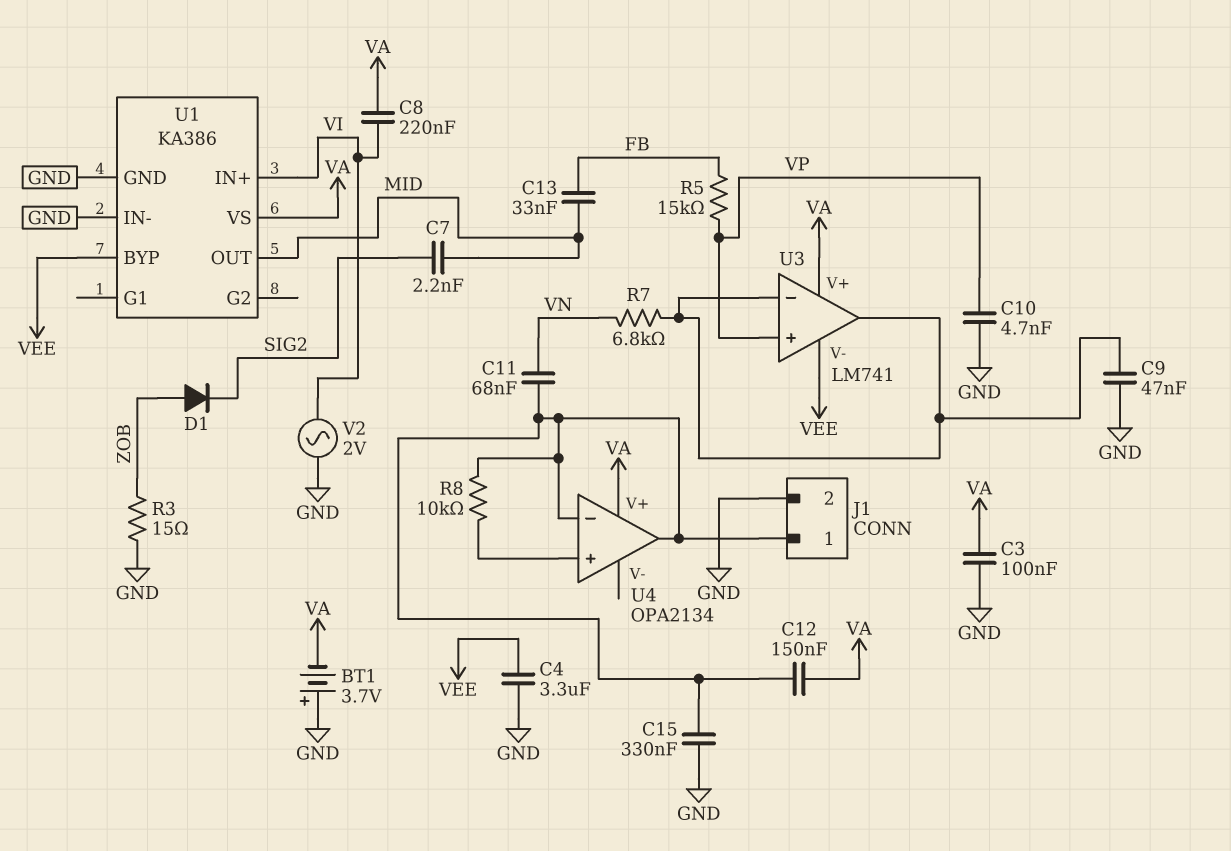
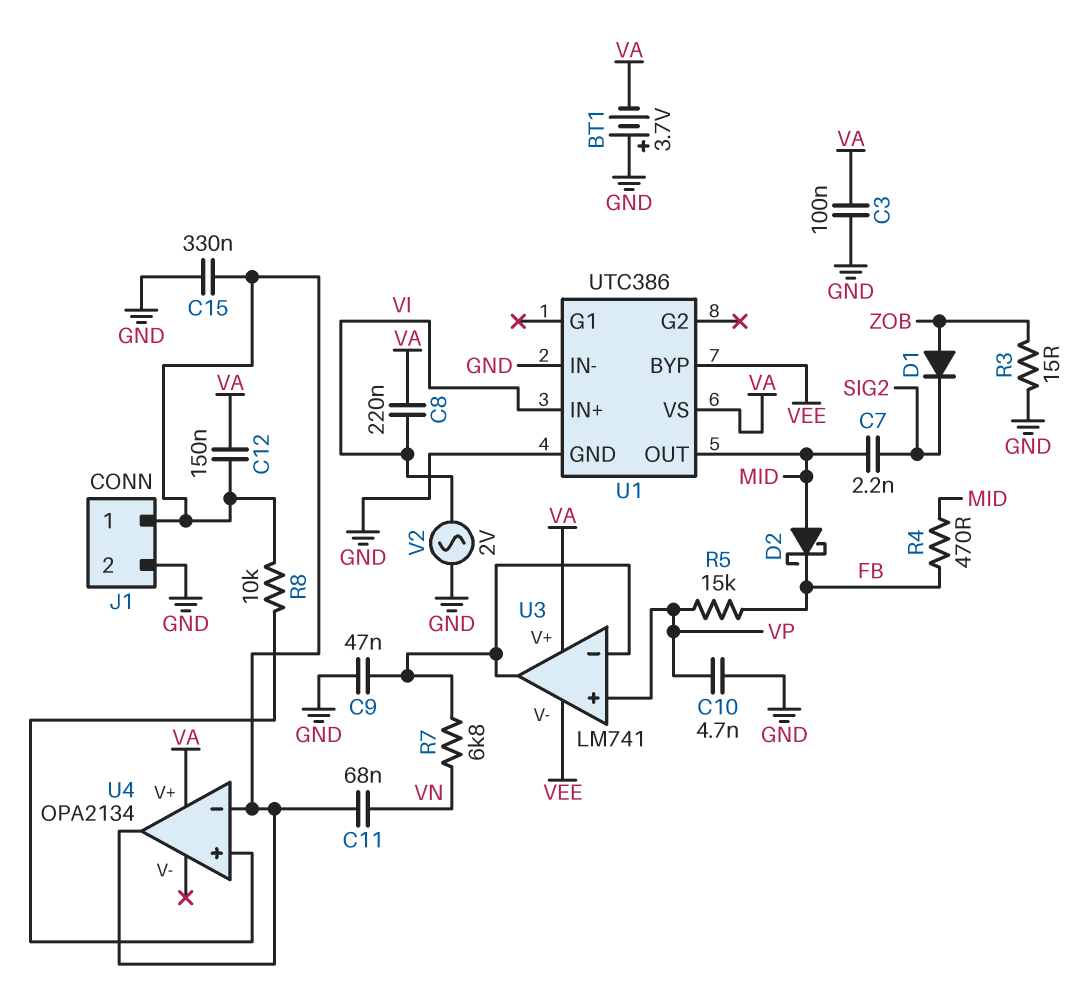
C4: 3.3uF (GND, VEE) -> none
C13: 33nF (FB, MID) -> none
D2: none -> schottky (A MID, K FB)
R4: none -> 470 (FB, MID)
U1: KA386 -> UTC386

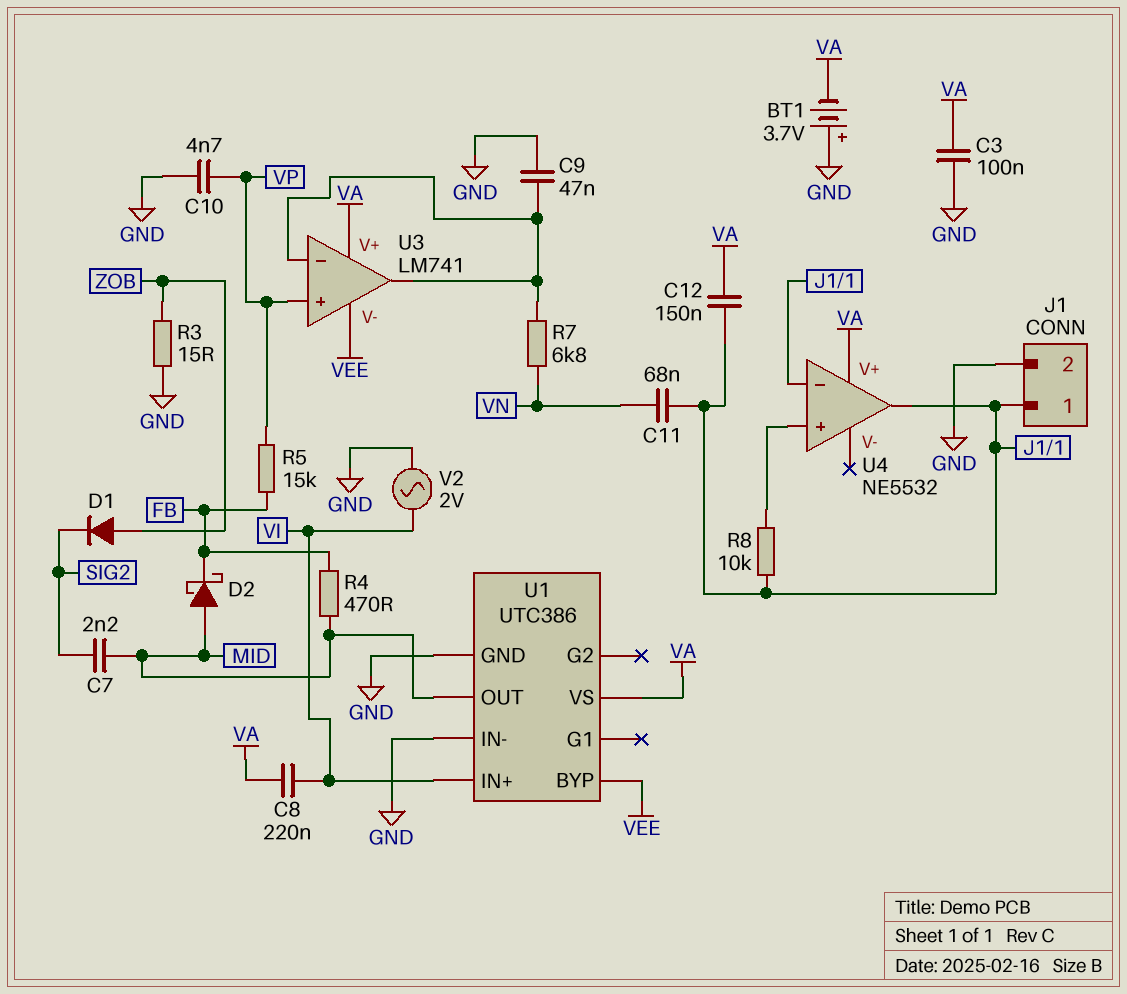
C15: 330nF (GND, J1/1) -> none
U4: OPA2134 -> NE5532

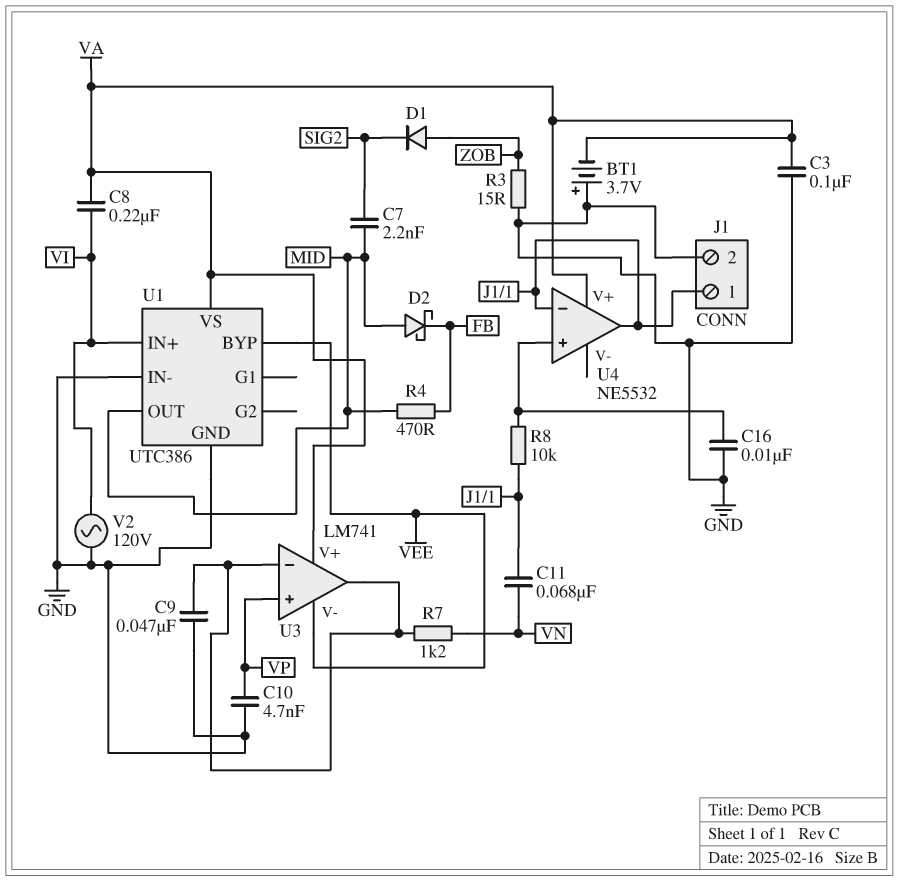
C12: 150nF (J1/1, VA) -> none
C16: none -> 10nF (GND, U4/in+)
R5: 15k (FB, VP) -> none
R7: 6.8k (U3/in-, VN) -> 1.2k (U3/in-, VN)
V2: AC 2V (GND, VI) -> AC 120V (GND, VI)

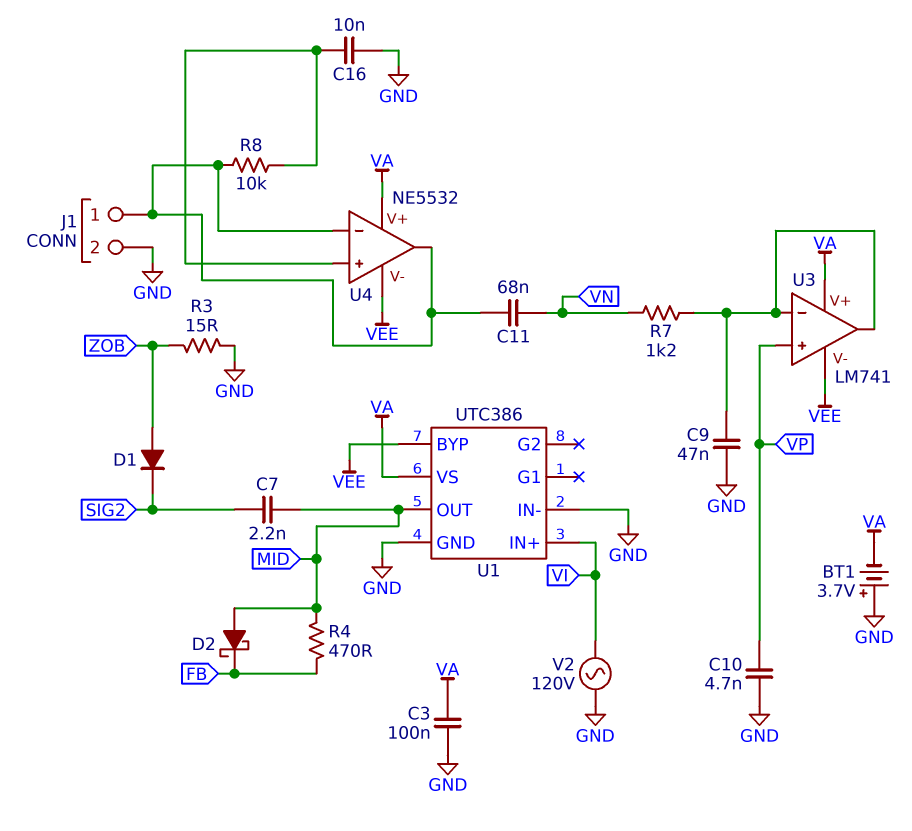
C8: 220nF (VA, VI) -> none
U4 pin V-: none -> VEE

